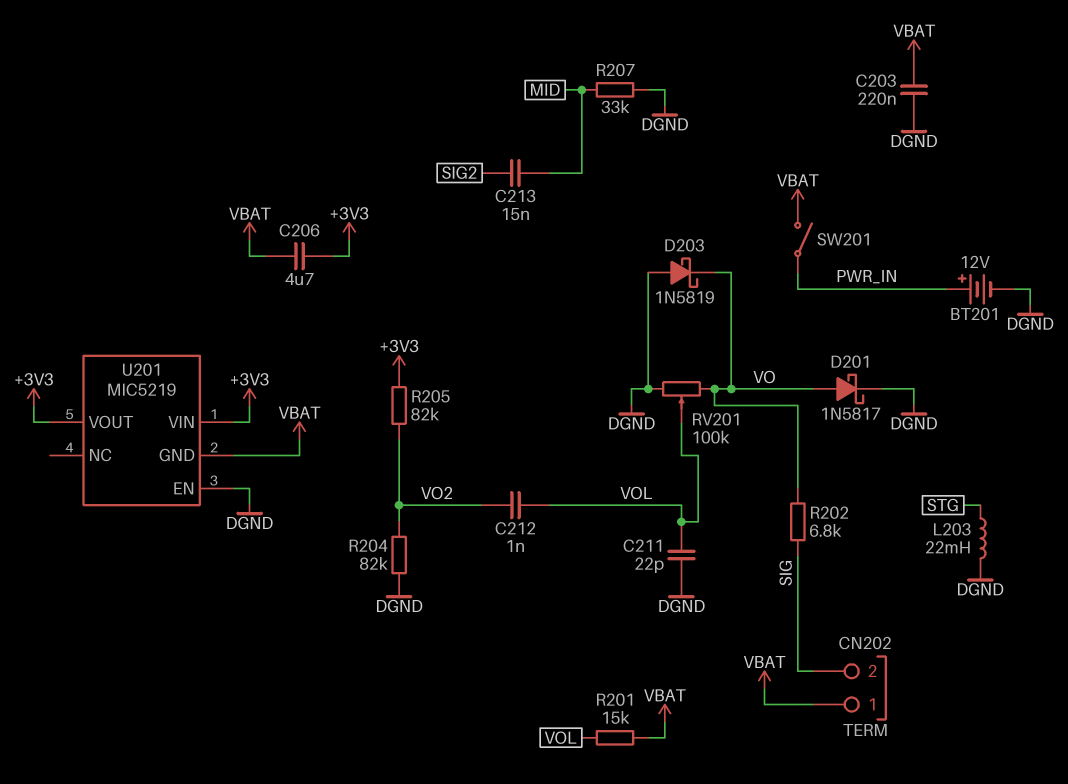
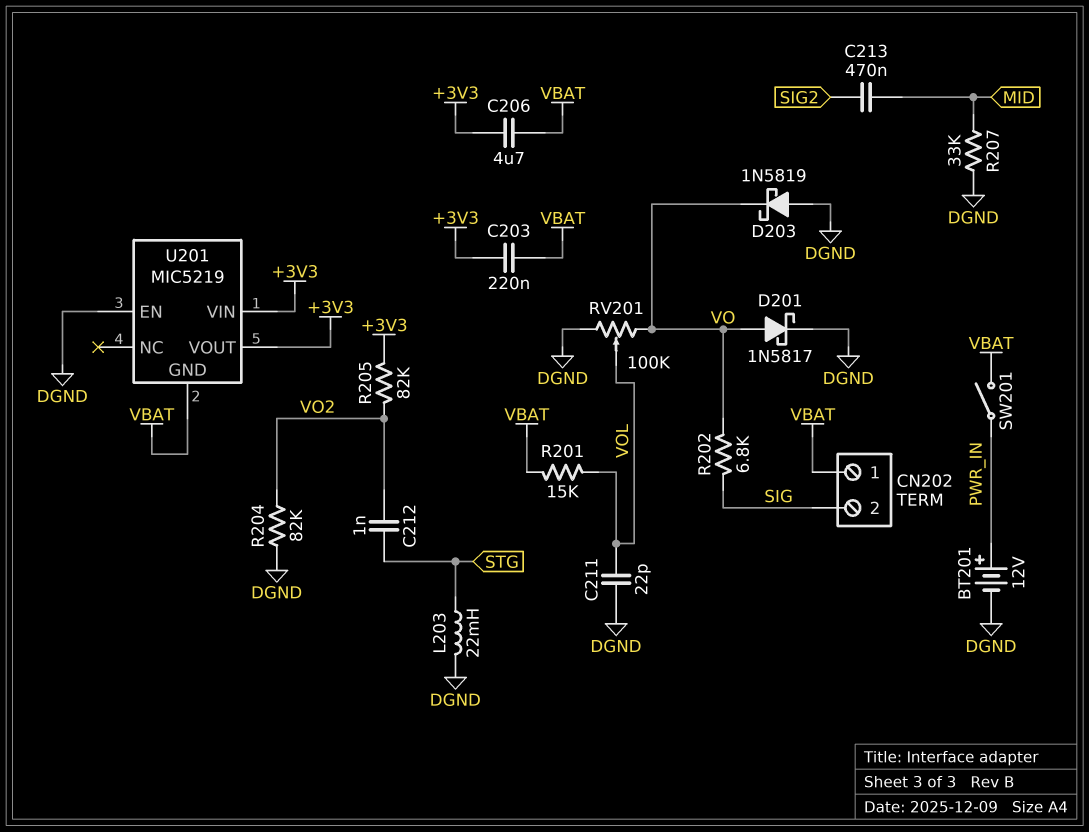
C203: 220nF (DGND, VBAT) -> 220nF (+3V3, VBAT)
C212: 1nF (VO2, VOL) -> 1nF (STG, VO2)
C213: 15nF (MID, SIG2) -> 470nF (MID, SIG2)

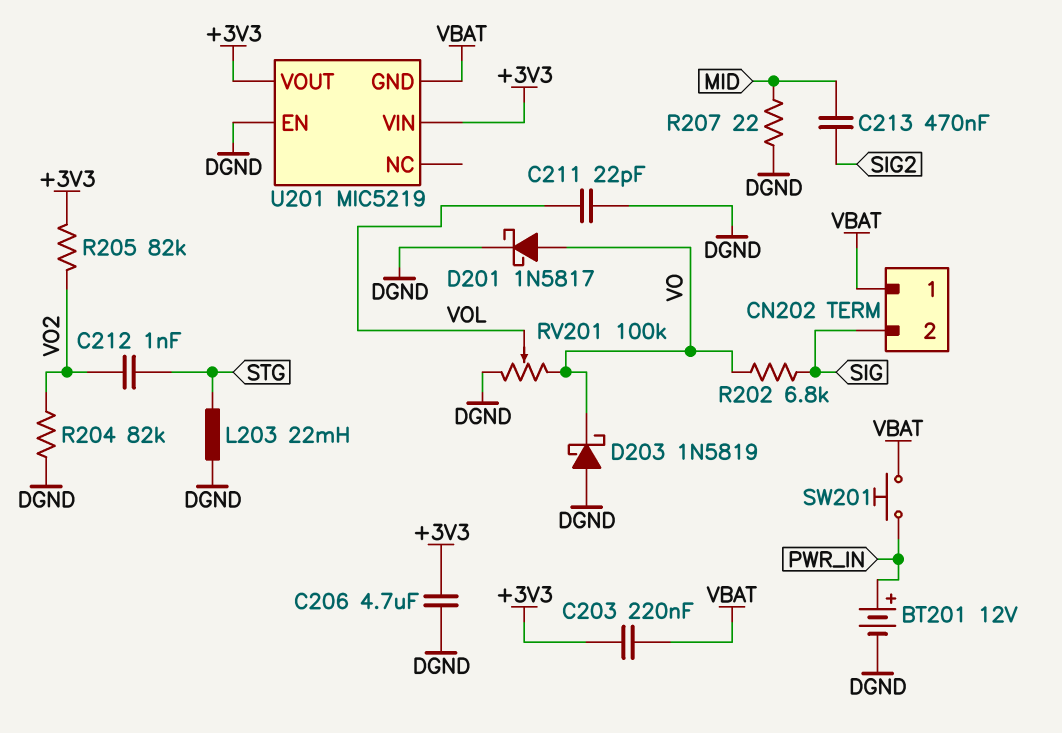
C206: 4.7uF (+3V3, VBAT) -> 4.7uF (+3V3, DGND)
R201: 15k (VBAT, VOL) -> none
R207: 33k (DGND, MID) -> 22 (DGND, MID)
SW201: switch (PWR_IN, VBAT) -> button (PWR_IN, VBAT)

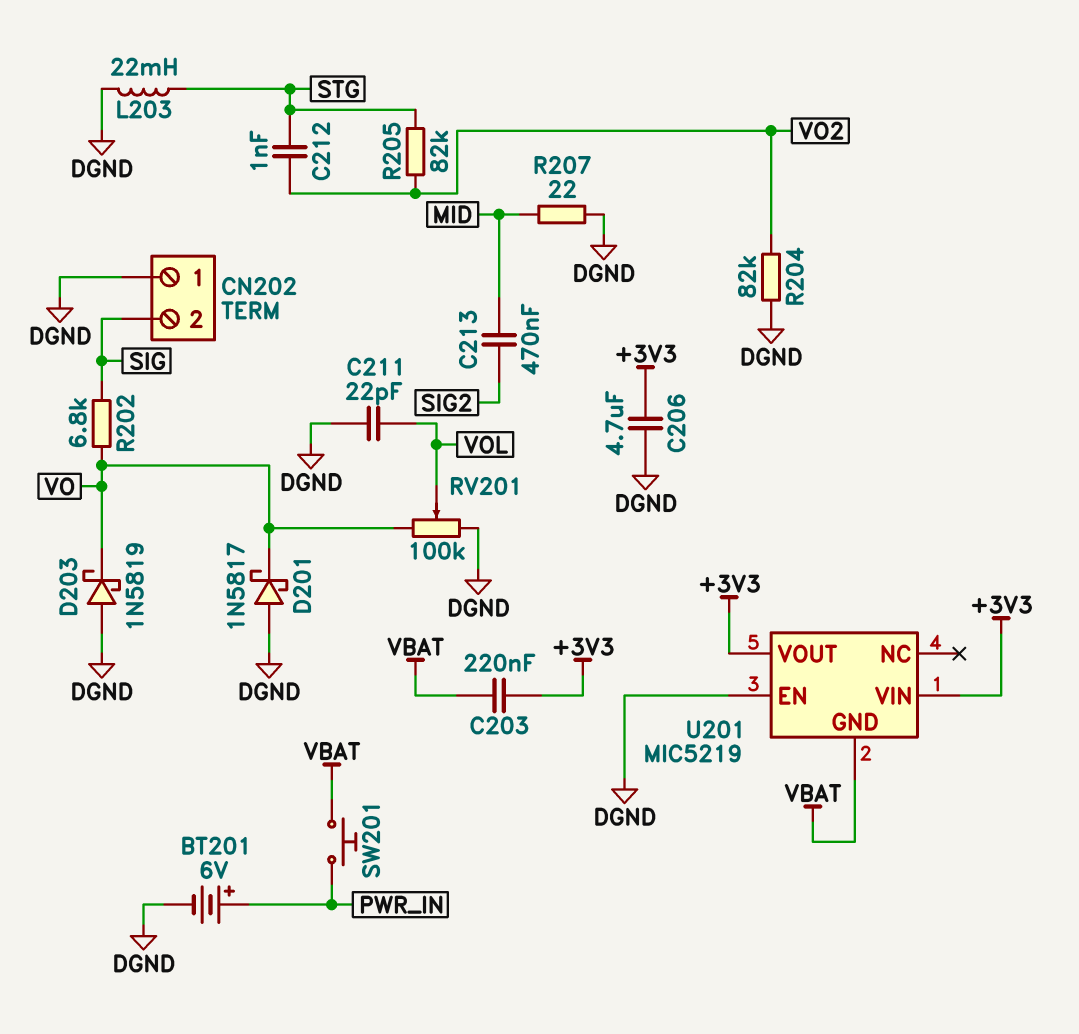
BT201: 12V (plus PWR_IN, minus DGND) -> 6V (plus PWR_IN, minus DGND)
CN202 pin 1: VBAT -> DGND
D201: schottky 1N5817 (A VO, K DGND) -> schottky 1N5817 (A DGND, K VO)
R205: 82k (+3V3, VO2) -> 82k (STG, VO2)

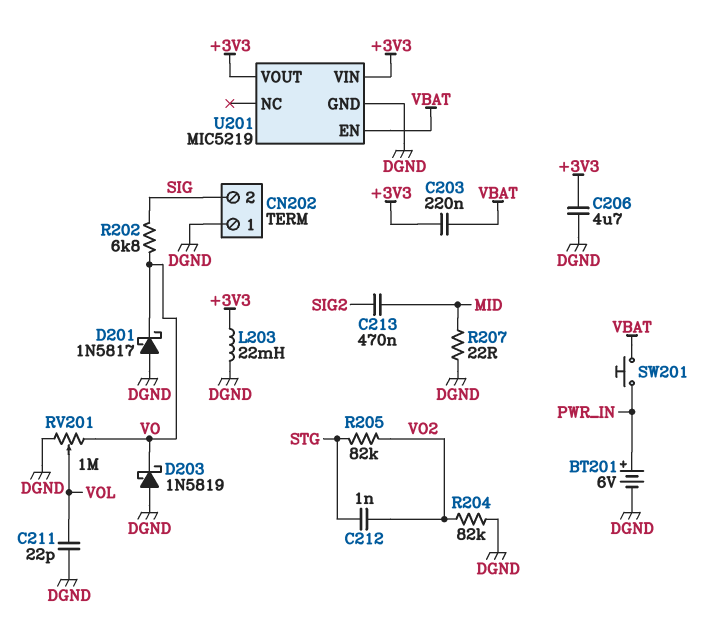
L203: 22mH (DGND, STG) -> 22mH (+3V3, DGND)
RV201: 100k (DGND, VO, wiper VOL) -> 1M (DGND, VO, wiper VOL)
U201 pin EN: DGND -> VBAT
U201 pin GND: VBAT -> DGND

